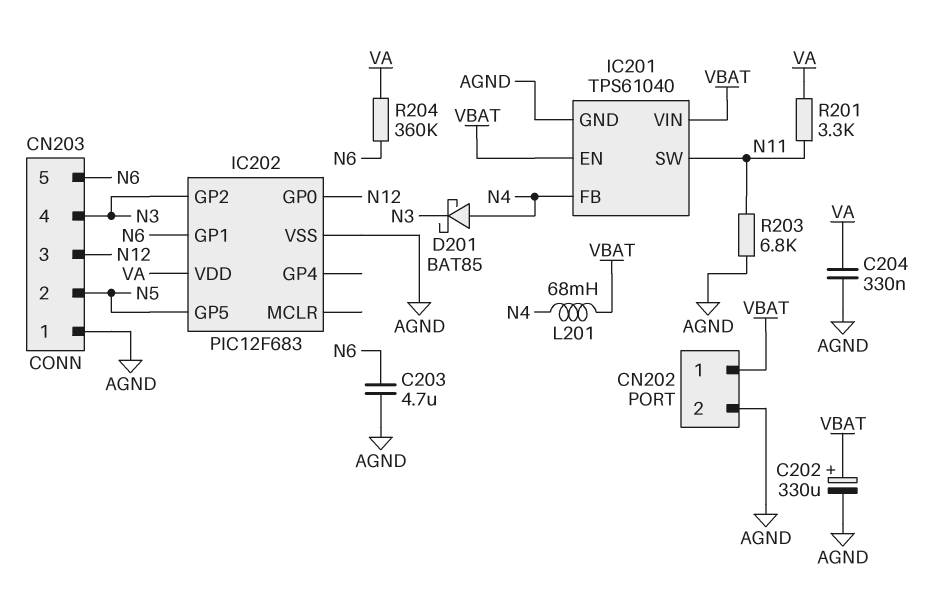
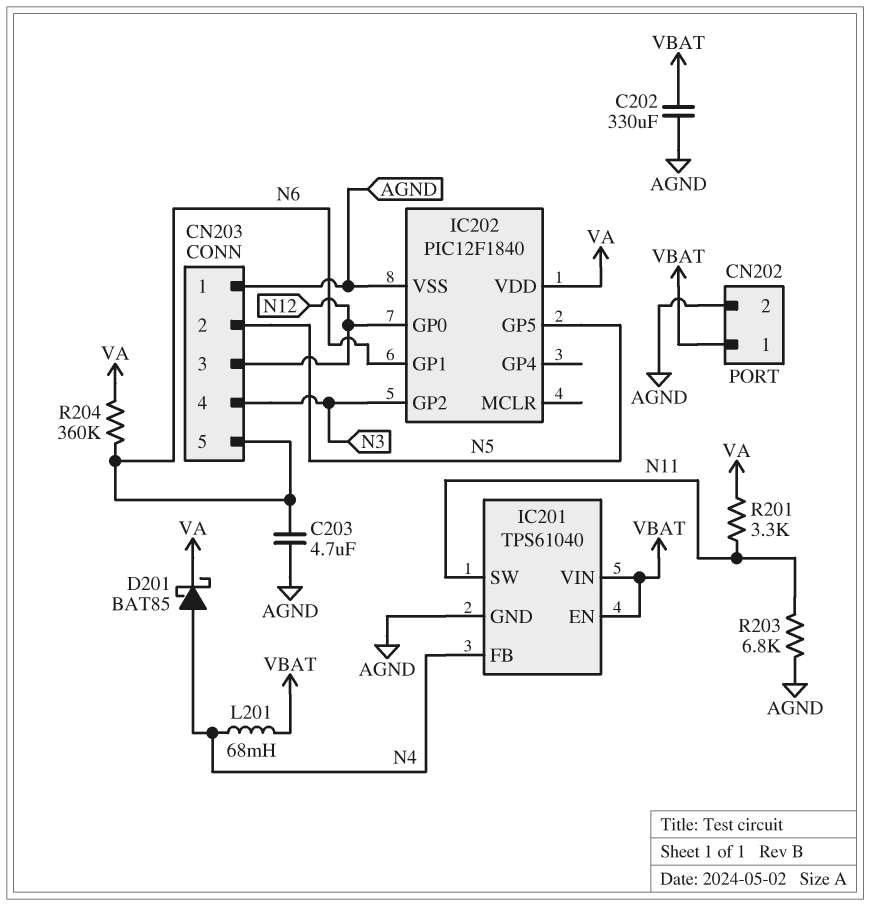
C202: 330uF (plus VBAT, minus AGND) -> 330uF (AGND, VBAT)
C204: 330nF (AGND, VA) -> none
D201: schottky BAT85 (A N4, K N3) -> schottky BAT85 (A N4, K VA)
IC202: PIC12F683 -> PIC12F1840

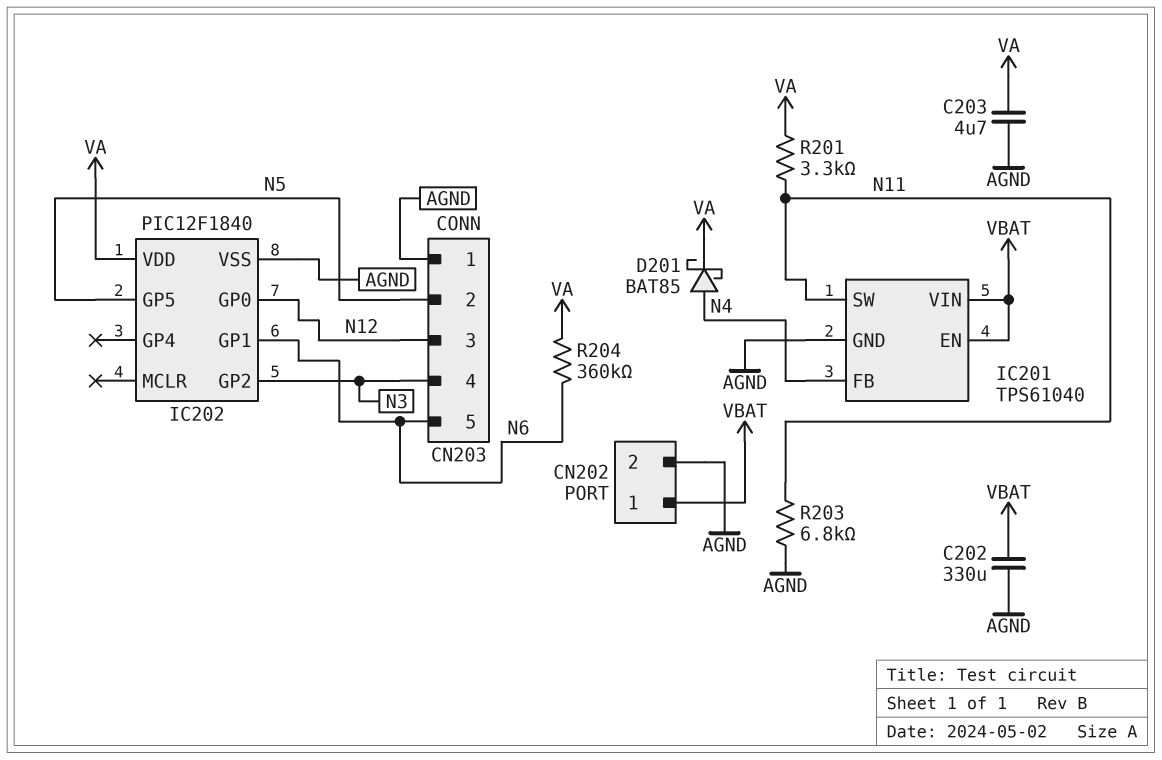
C203: 4.7uF (AGND, N6) -> 4.7uF (AGND, VA)
L201: 68mH (N4, VBAT) -> none

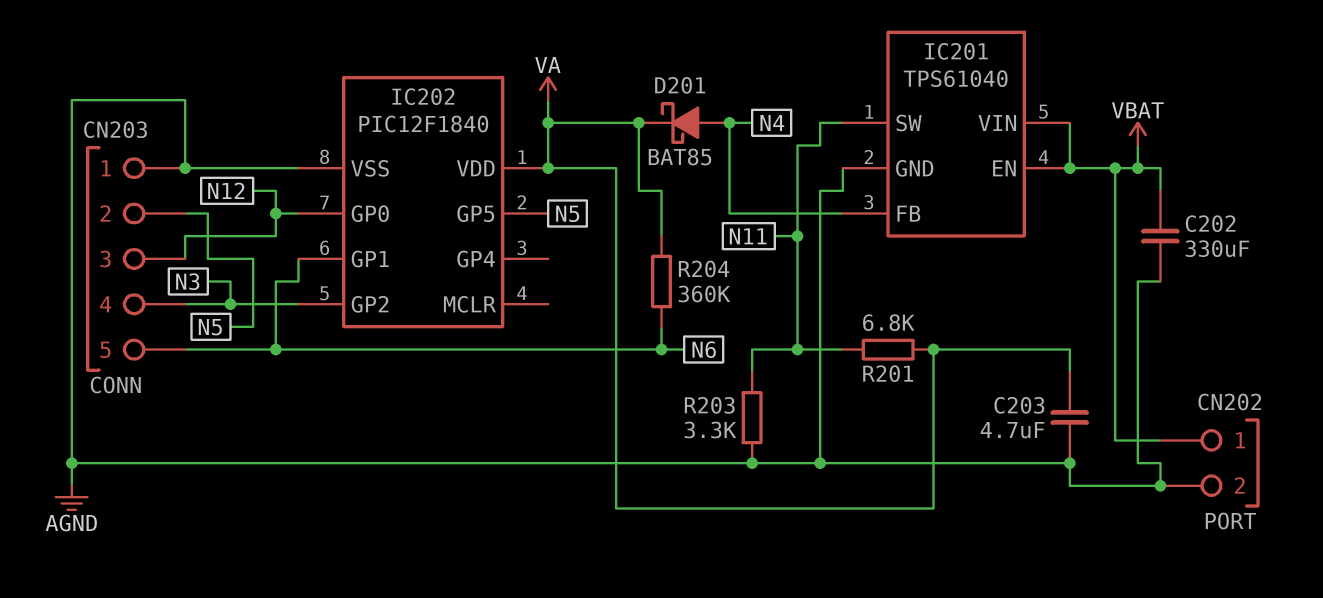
R201: 3.3k (N11, VA) -> 6.8k (N11, VA)
R203: 6.8k (AGND, N11) -> 3.3k (AGND, N11)

